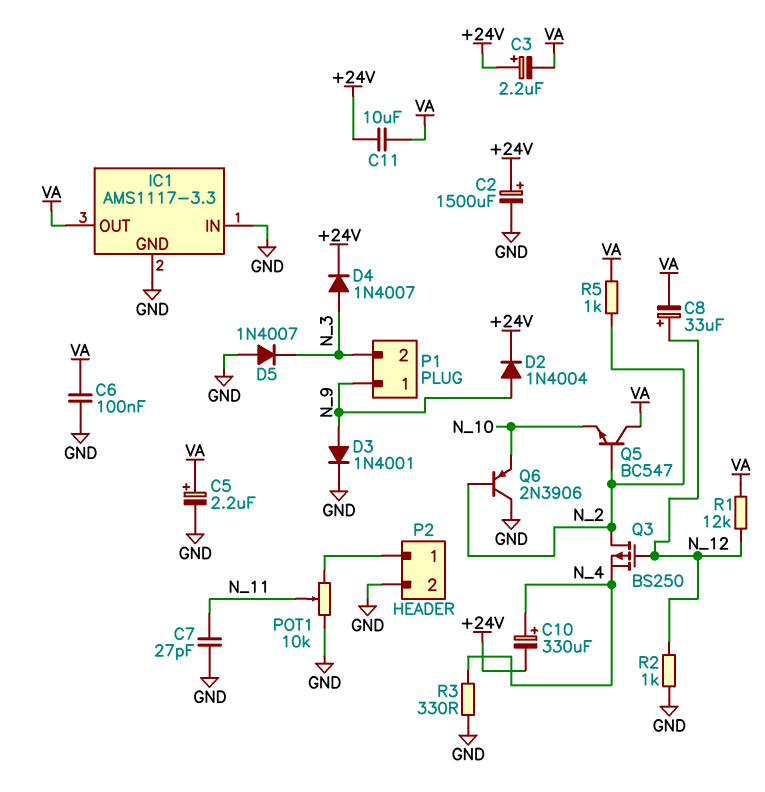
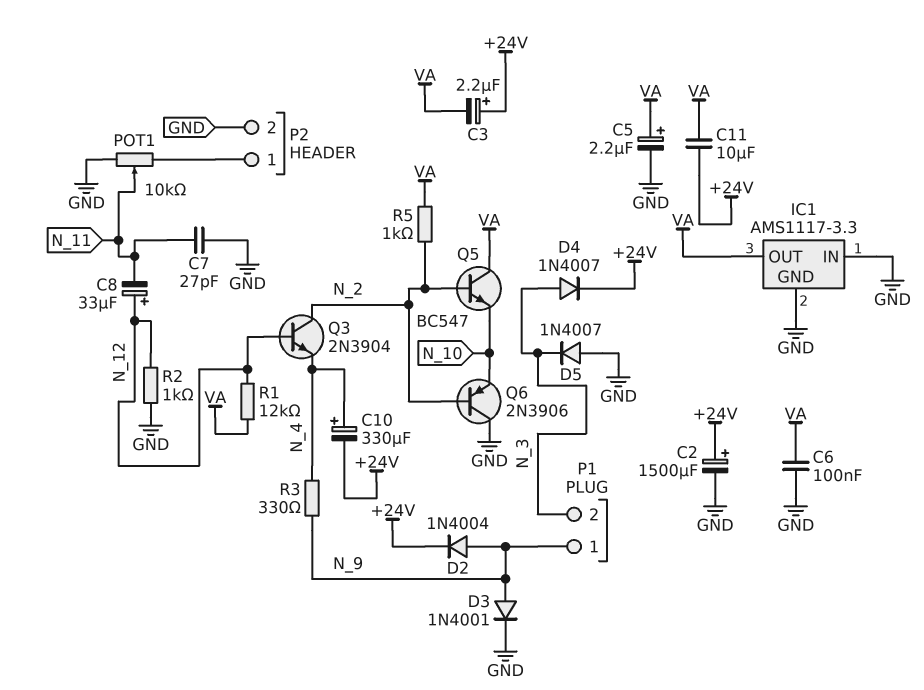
C8: 33uF (plus N_12, minus VA) -> 33uF (plus N_12, minus N_11)
Q3: PMOS BS250 (G N_12, D N_2, S N_4) -> NPN 2N3904 (B N_12, C N_2, E N_4)
R3: 330 (GND, N_4) -> 330 (N_4, N_9)

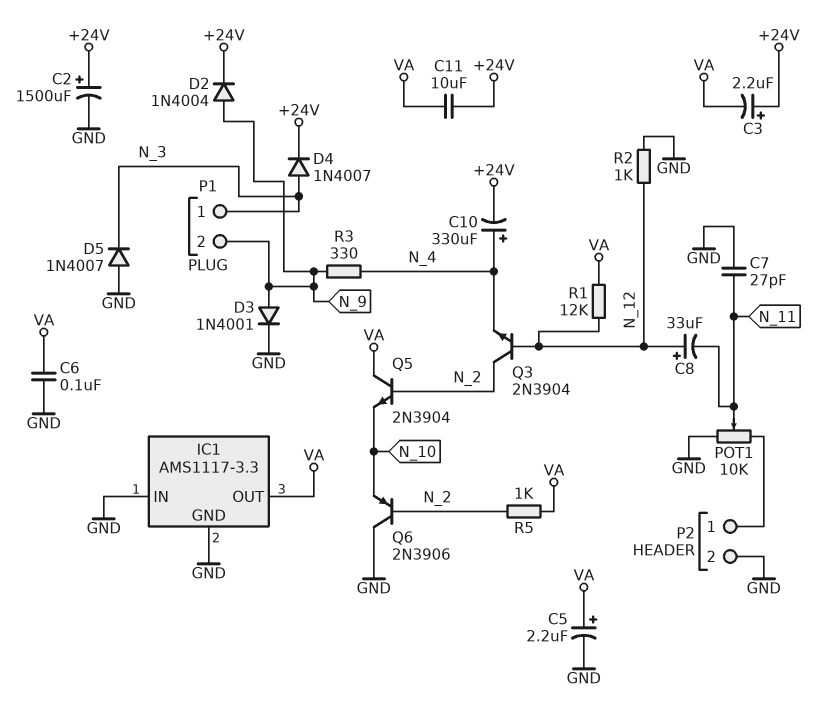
P1 pin 1: N_9 -> N_3
P1 pin 2: N_3 -> N_9
Q5: NPN BC547 (B N_2, C VA, E N_10) -> NPN 2N3904 (B N_2, C VA, E N_10)

